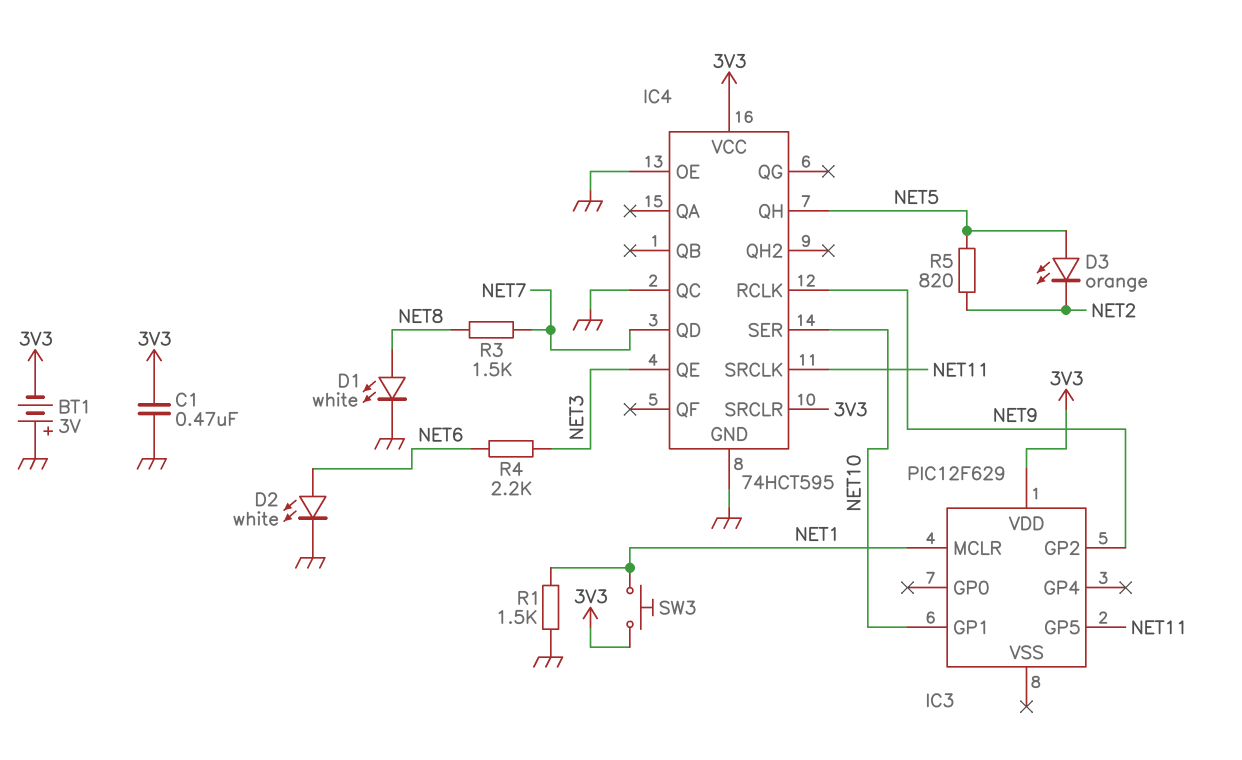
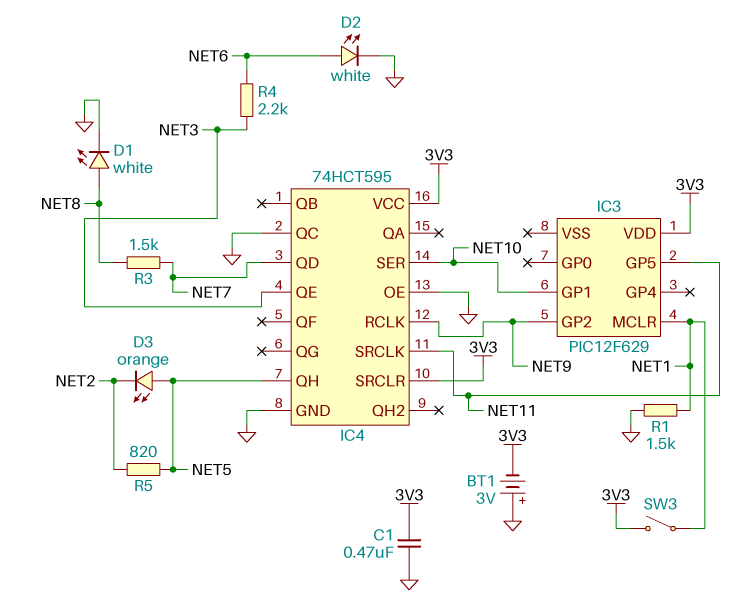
SW3: button (3V3, NET1) -> switch (3V3, NET1)

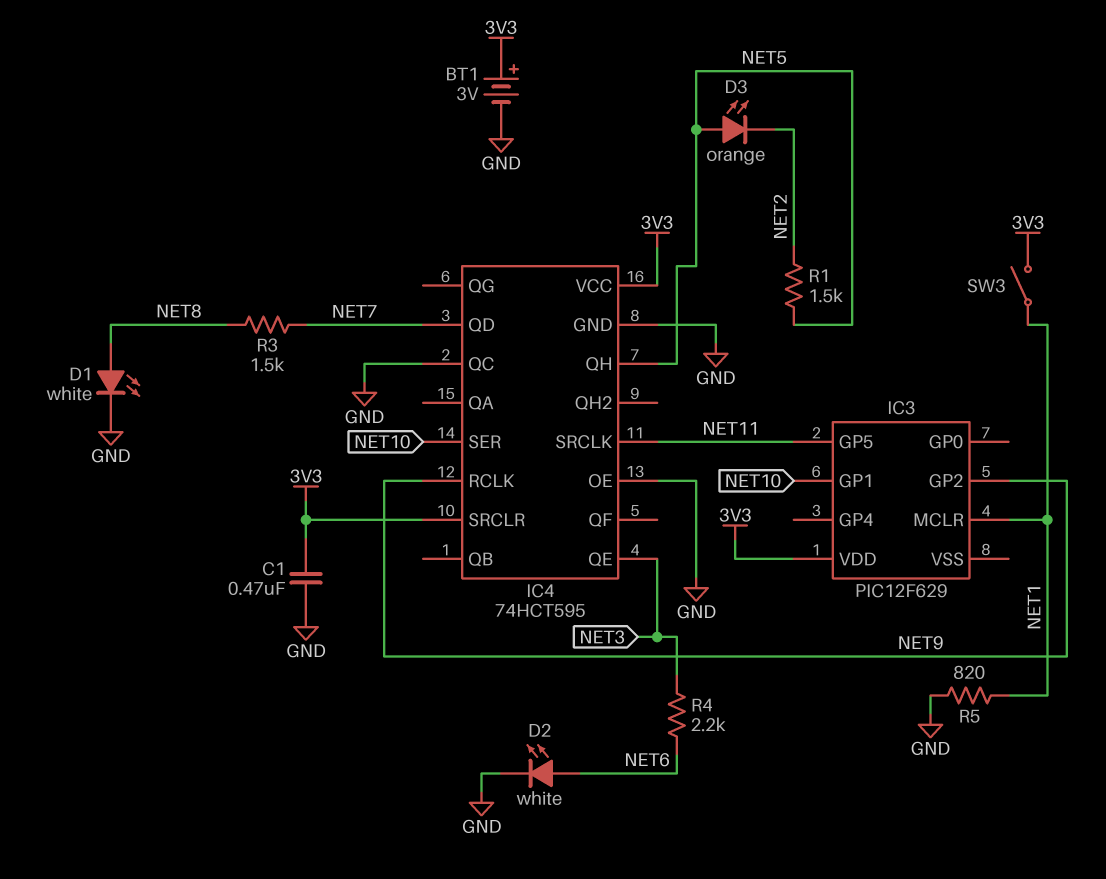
BT1: 3V (plus GND, minus 3V3) -> 3V (plus 3V3, minus GND)
R1: 1.5k (GND, NET1) -> 1.5k (NET2, NET5)
R5: 820 (NET2, NET5) -> 820 (GND, NET1)

